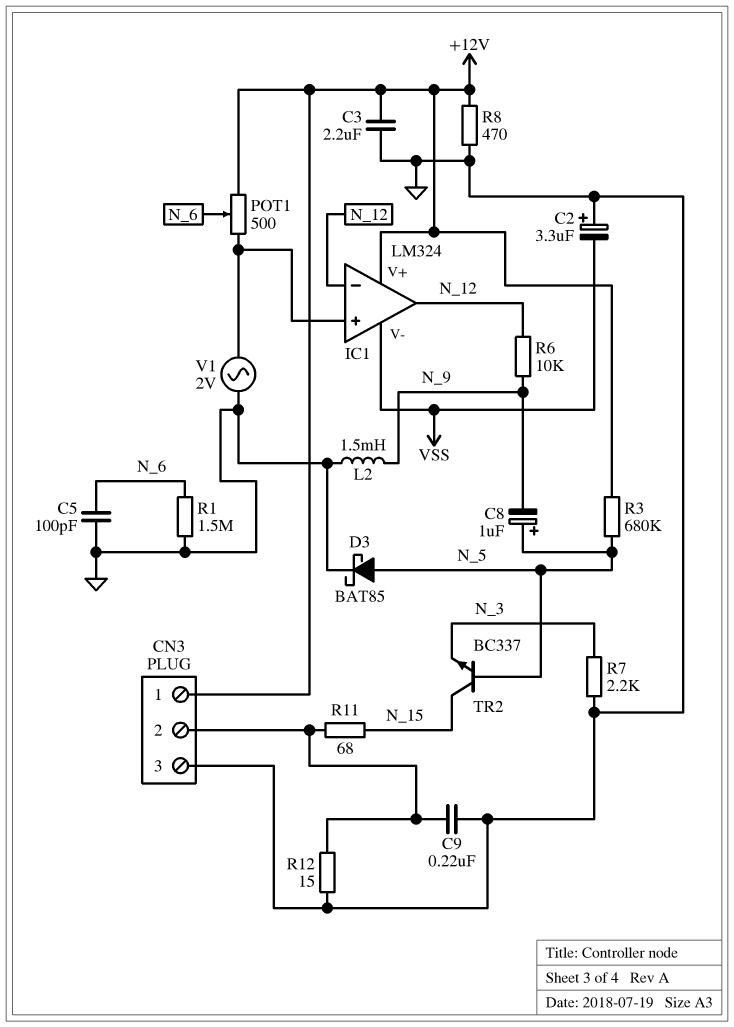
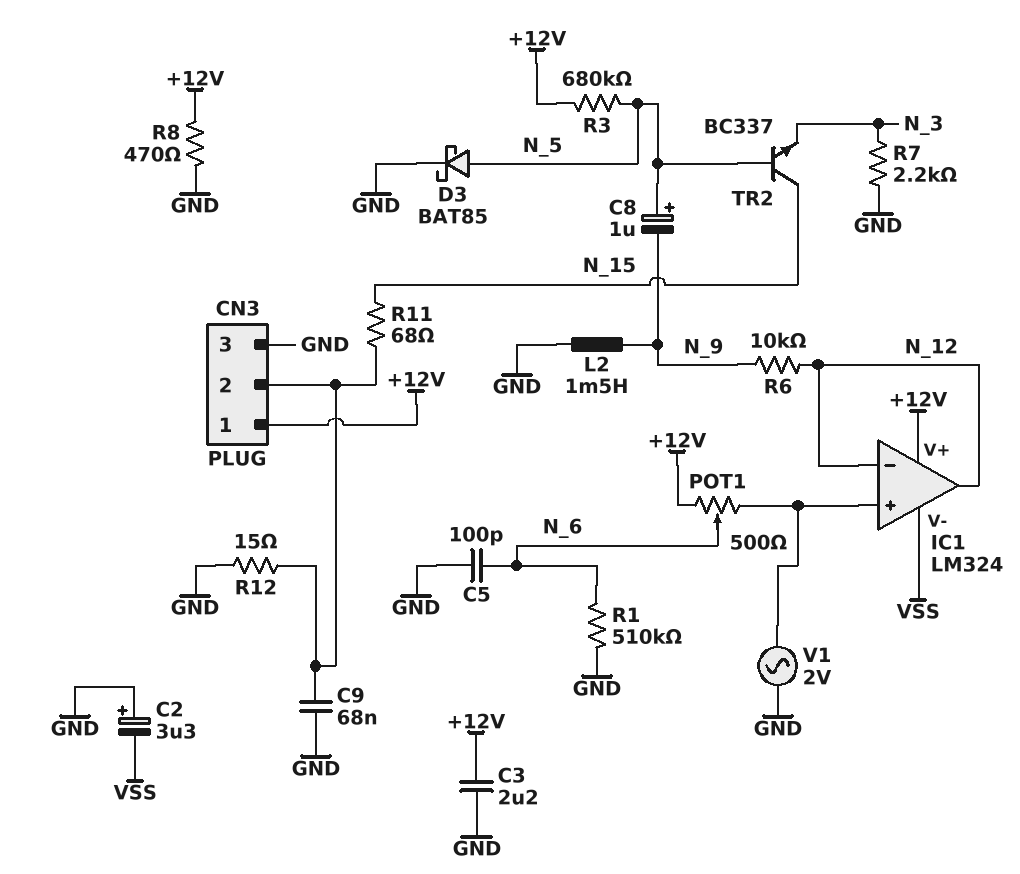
C9: 220nF (CN3/2, GND) -> 68nF (CN3/2, GND)
R1: 1.5M (GND, N_6) -> 510k (GND, N_6)

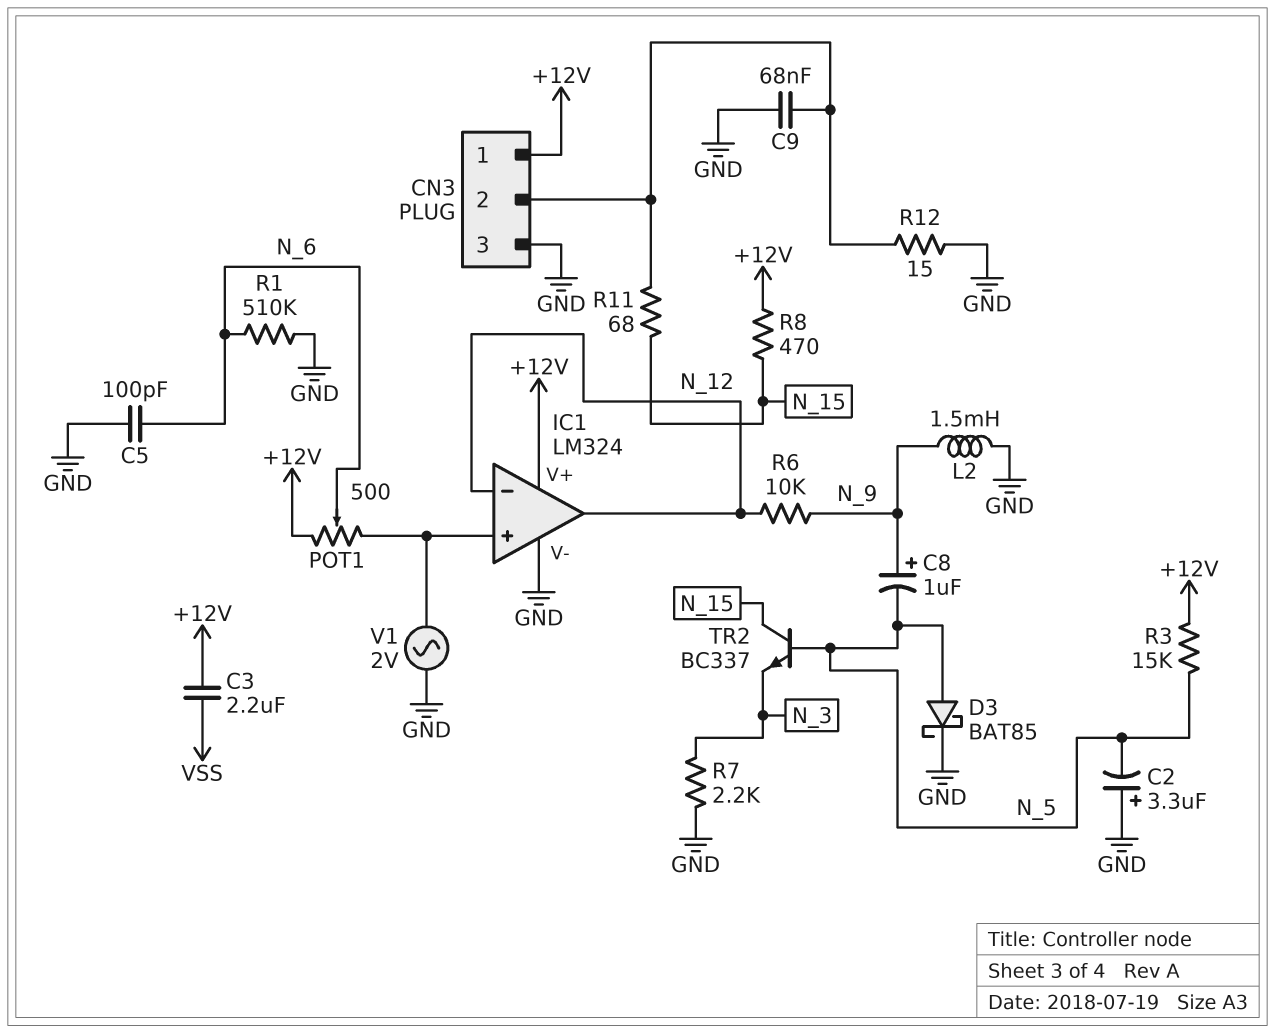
C2: 3.3uF (plus GND, minus VSS) -> 3.3uF (plus GND, minus N_5)
C3: 2.2uF (+12V, GND) -> 2.2uF (+12V, VSS)
C8: 1uF (plus N_5, minus N_9) -> 1uF (plus N_9, minus N_5)
IC1 pin V-: VSS -> GND
R3: 680k (+12V, N_5) -> 15k (+12V, N_5)
R8: 470 (+12V, GND) -> 470 (+12V, N_15)

